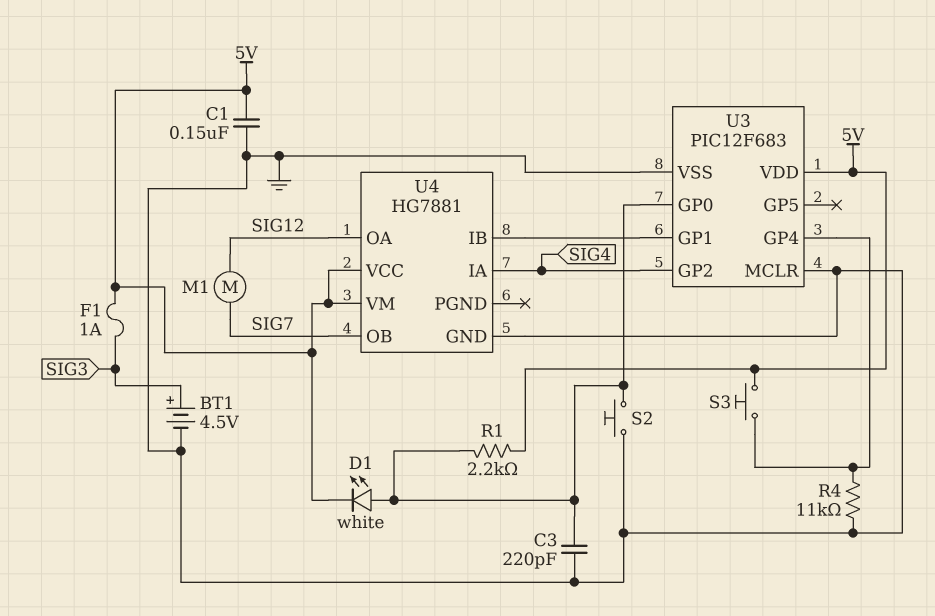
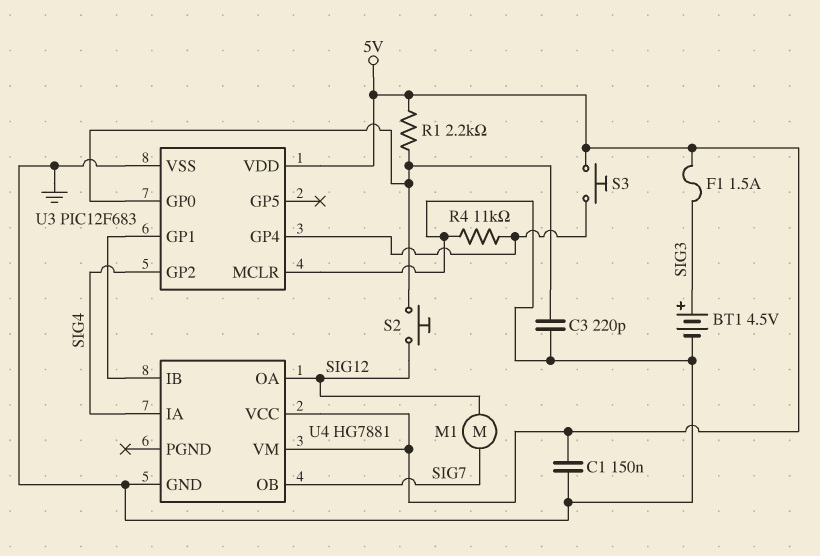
D1: LED white (A U3/GP0, K 5V) -> none
F1: 1A (5V, SIG3) -> 1.5A (5V, SIG3)
S2: button (GND, U3/GP0) -> button (SIG12, U3/GP0)

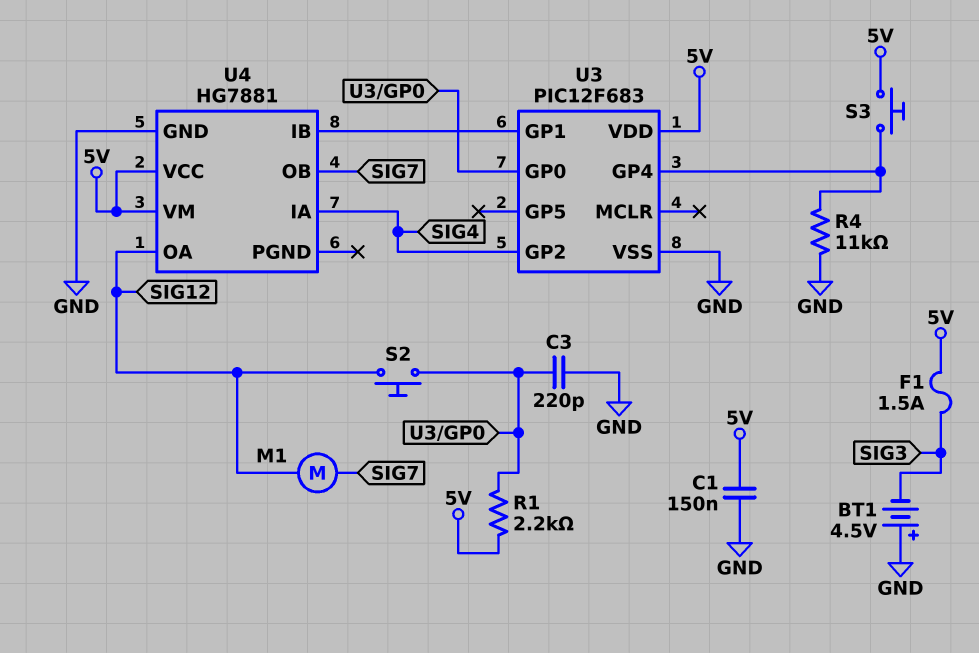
BT1: 4.5V (plus SIG3, minus GND) -> 4.5V (plus GND, minus SIG3)
U3 pin MCLR: GND -> none

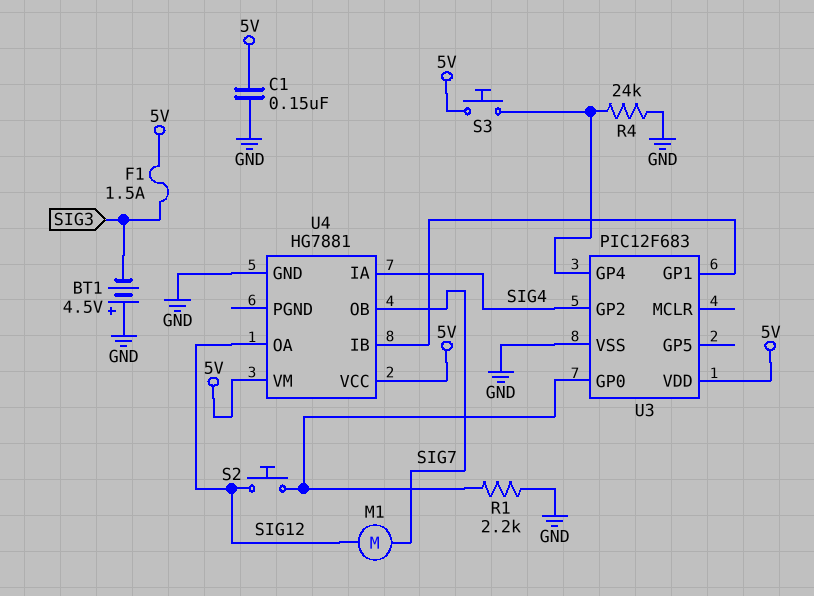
C3: 220pF (GND, U3/GP0) -> none
R1: 2.2k (5V, U3/GP0) -> 2.2k (GND, U3/GP0)
R4: 11k (GND, U3/GP4) -> 24k (GND, U3/GP4)

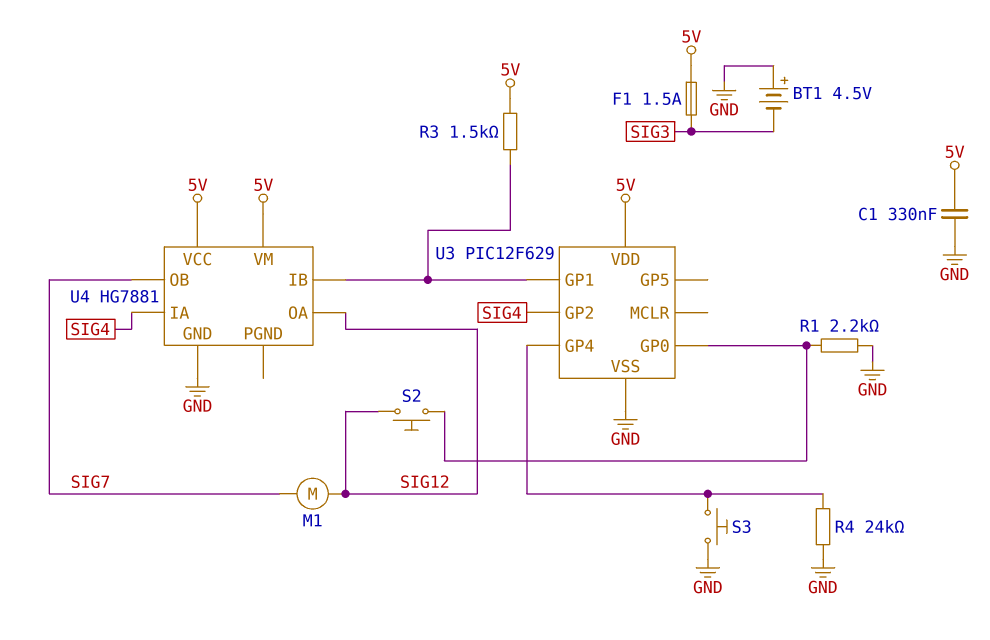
C1: 150nF (5V, GND) -> 330nF (5V, GND)
R3: none -> 1.5k (5V, U3/GP1)
S3: button (5V, U3/GP4) -> button (GND, U3/GP4)
U3: PIC12F683 -> PIC12F629

